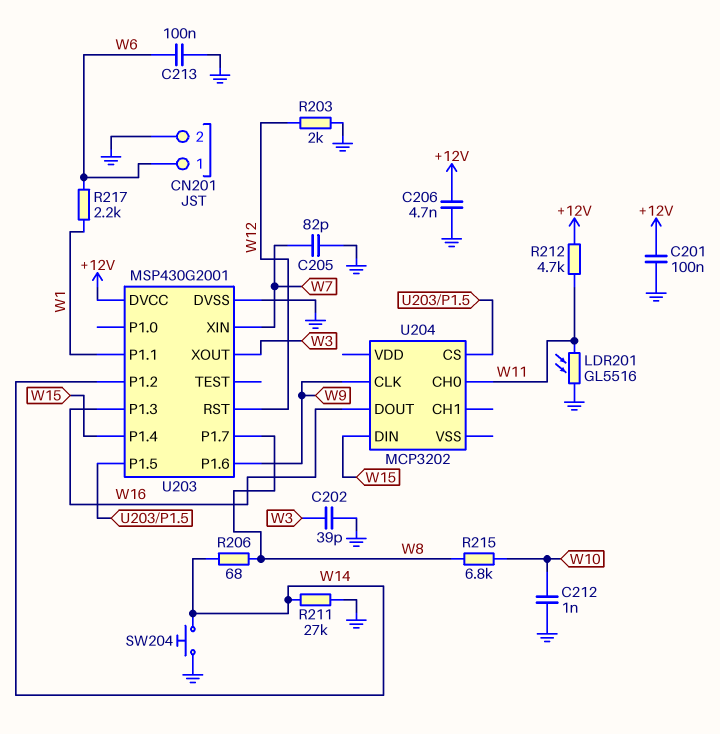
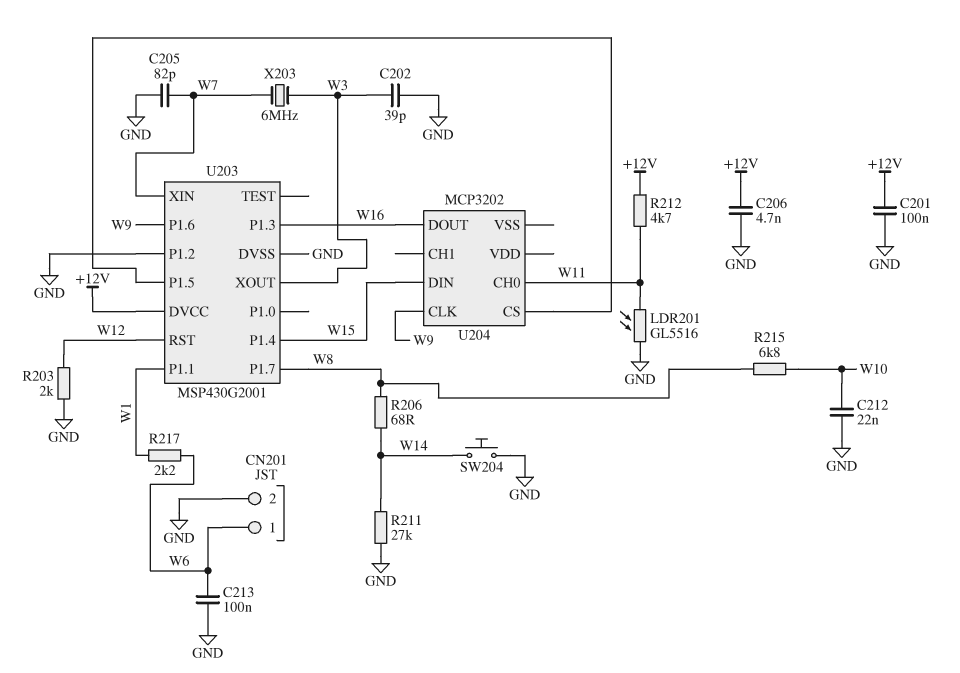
C212: 1nF (GND, W10) -> 22nF (GND, W10)
U203 pin P1.2: W14 -> GND
X203: none -> 6MHz (W3, W7)

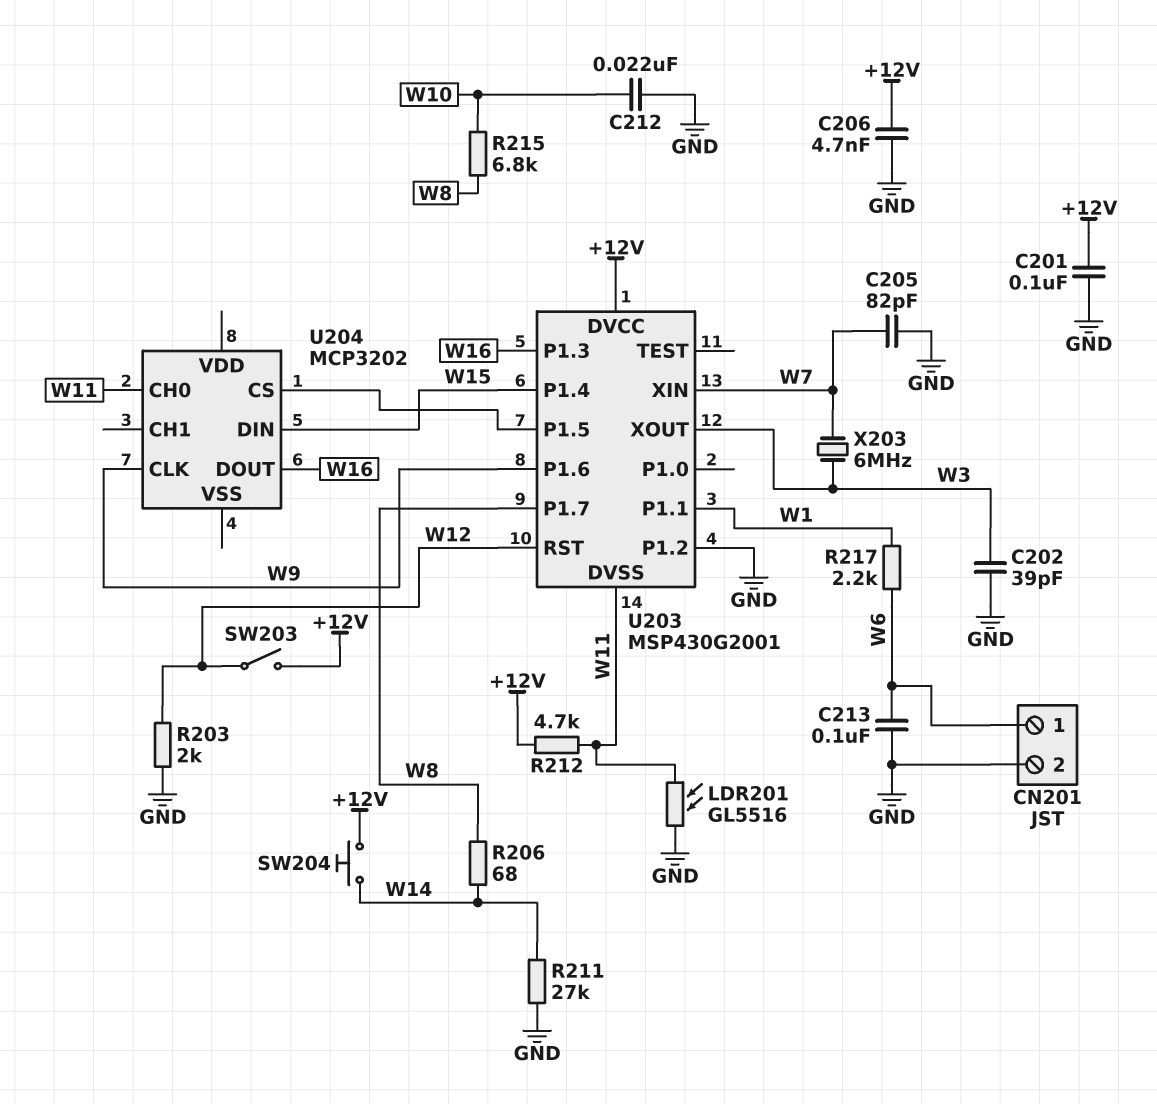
SW203: none -> switch (+12V, W12)
SW204: button (GND, W14) -> button (+12V, W14)
U203 pin DVSS: GND -> W11

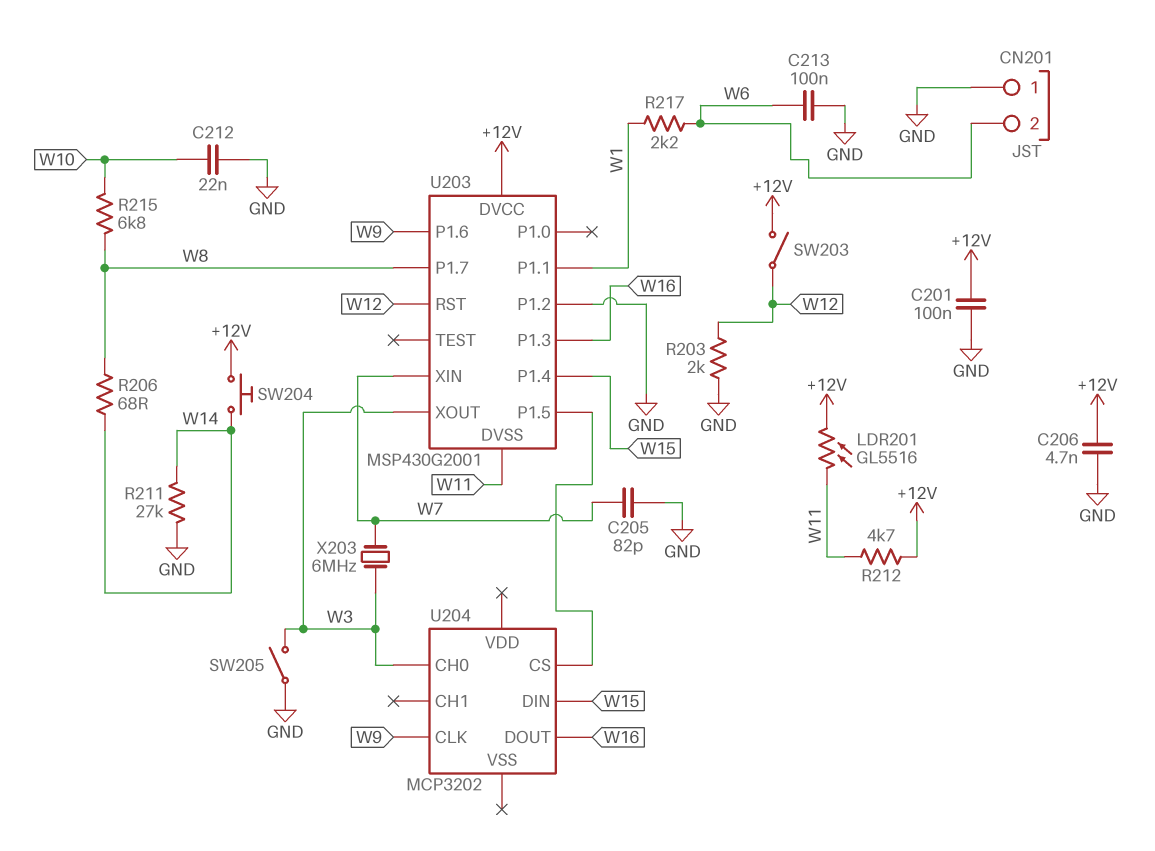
C202: 39pF (GND, W3) -> none
CN201 pin 1: W6 -> GND
CN201 pin 2: GND -> W6
LDR201: GL5516 (GND, W11) -> GL5516 (+12V, W11)
SW205: none -> switch (GND, W3)
U204 pin CH0: W11 -> W3

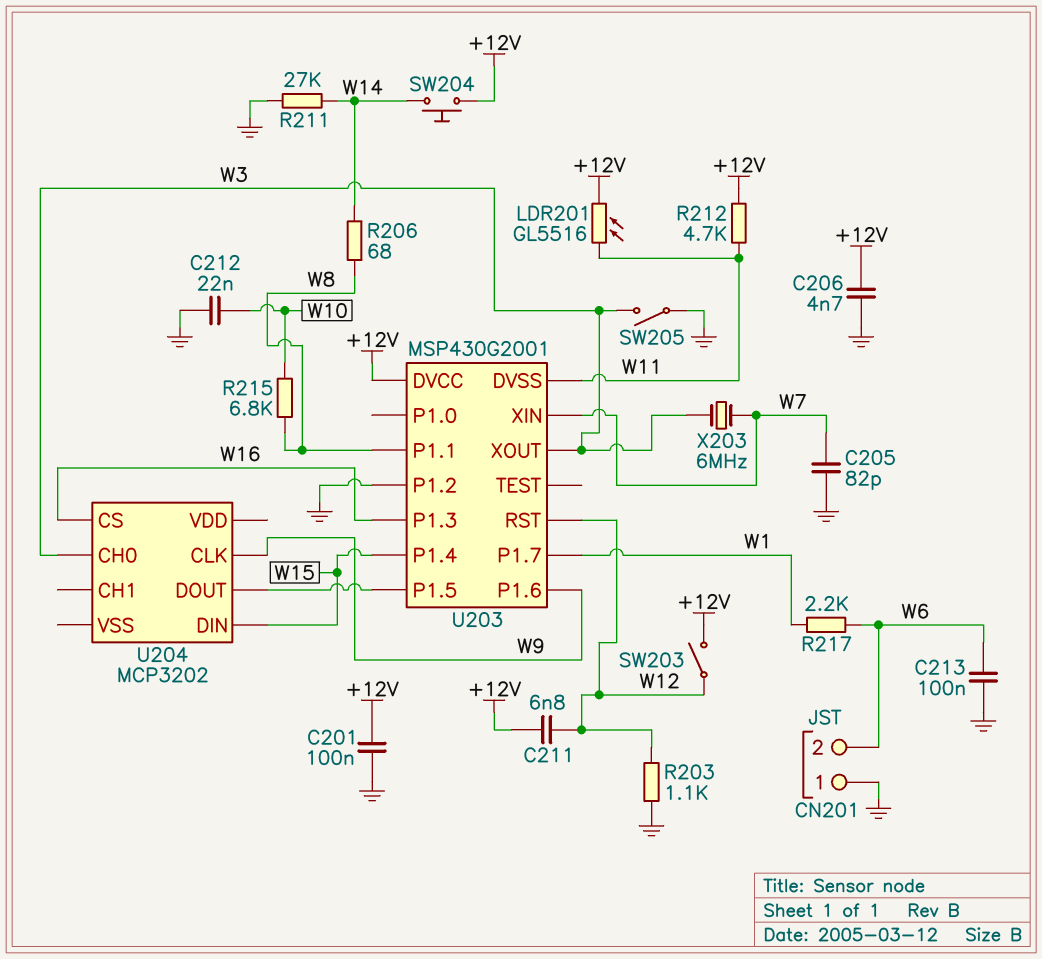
C211: none -> 6.8nF (+12V, W12)
R203: 2k (GND, W12) -> 1.1k (GND, W12)
U203 pin P1.1: W1 -> W8
U203 pin P1.7: W8 -> W1
U204 pin CS: U203/P1.5 -> W16
U204 pin DOUT: W16 -> U203/P1.5

